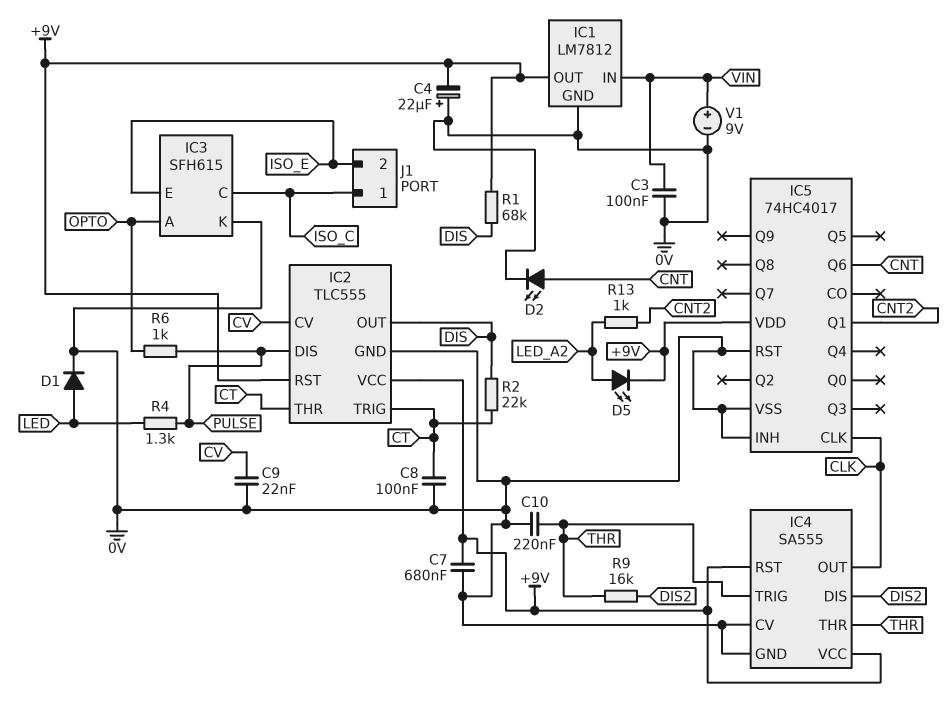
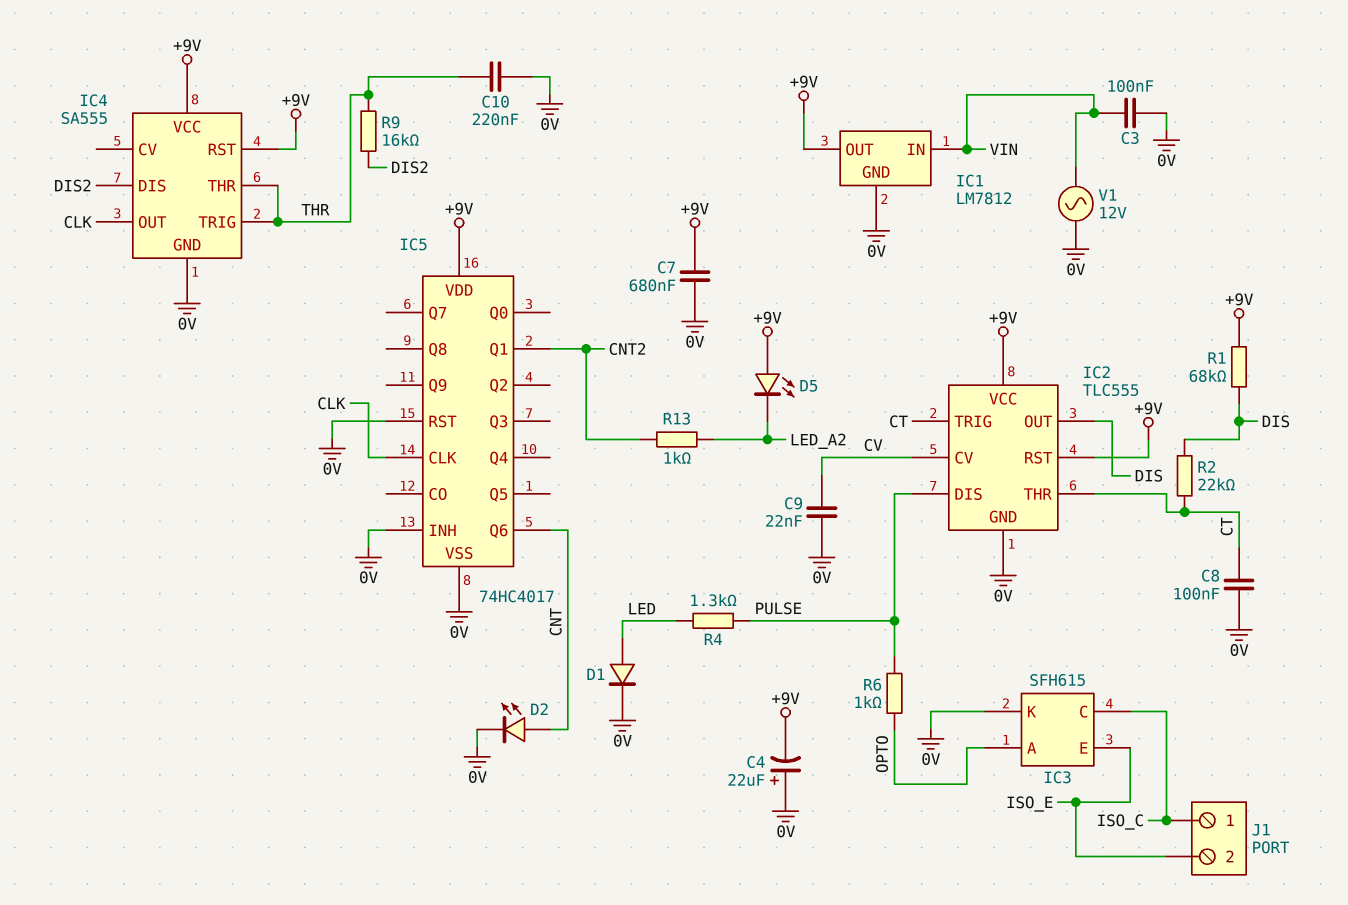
D5: LED (A LED_A2, K +9V) -> LED (A +9V, K LED_A2)
IC4 pin CV: 0V -> none
V1: 9V (plus VIN, minus 0V) -> AC 12V (0V, VIN)

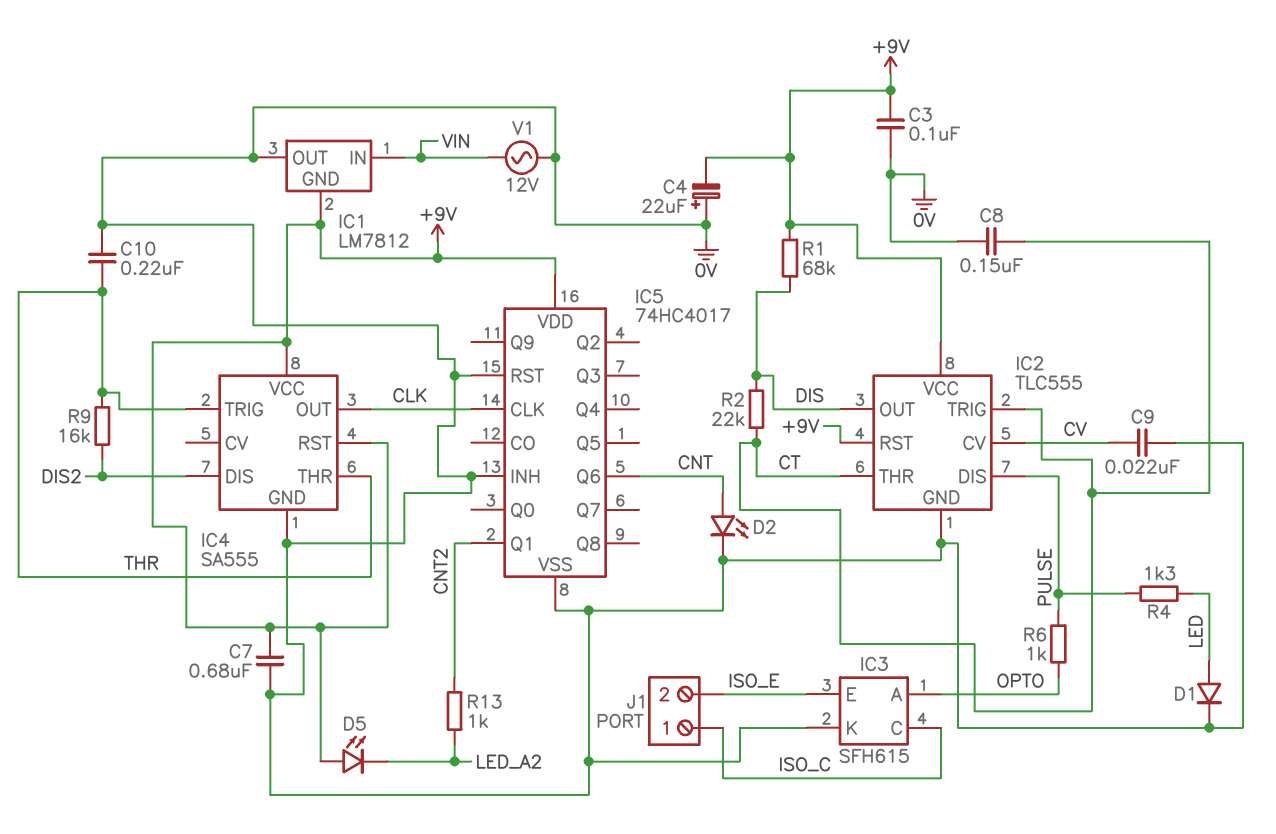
C3: 100nF (0V, VIN) -> 100nF (+9V, 0V)
C8: 100nF (0V, CT) -> 150nF (0V, CT)
IC1 pin GND: 0V -> +9V
IC1 pin OUT: +9V -> 0V

